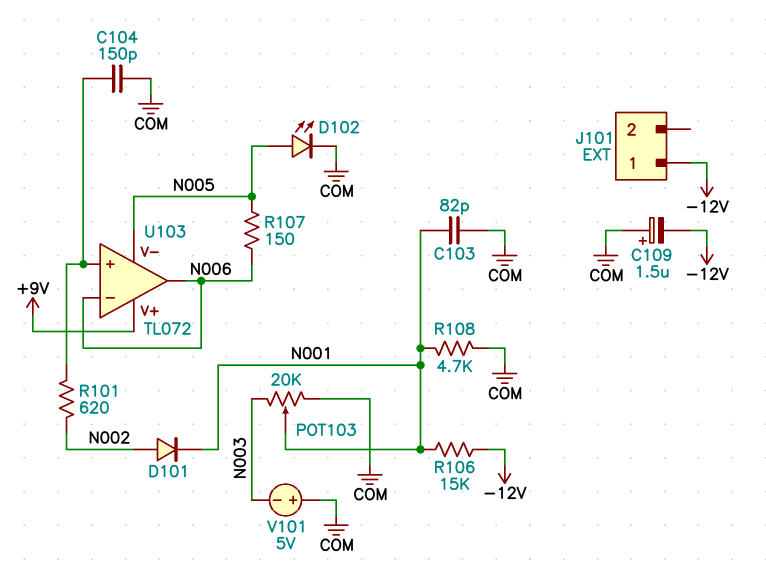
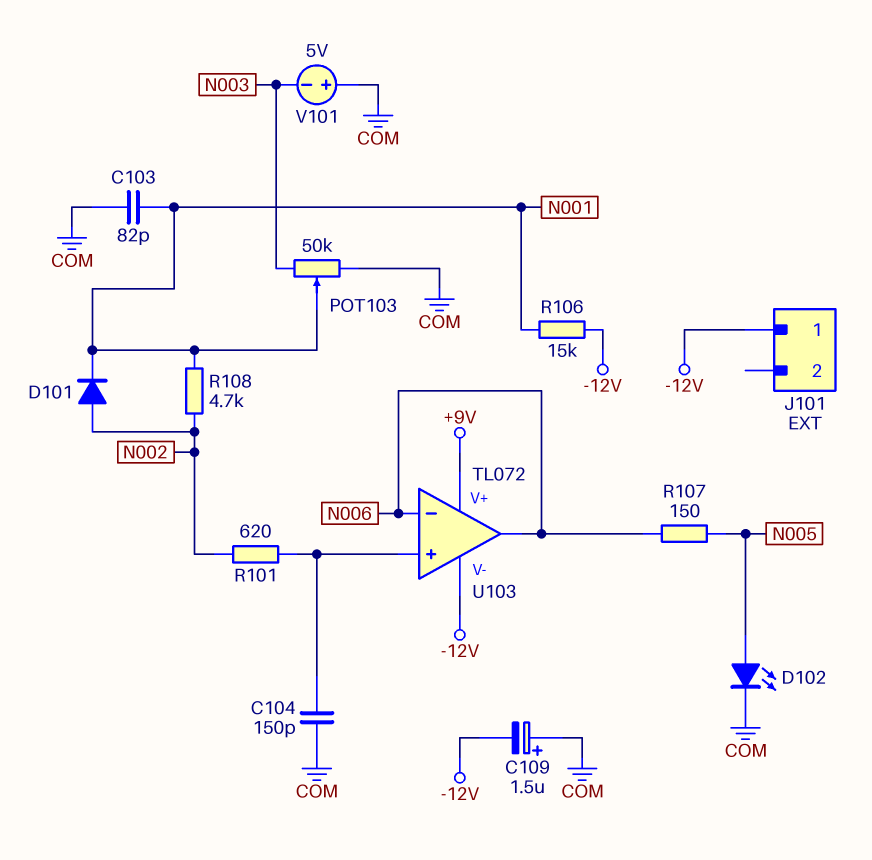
POT103: 20k (COM, N003, wiper N001) -> 50k (COM, N003, wiper N001)
R108: 4.7k (COM, N001) -> 4.7k (N001, N002)
U103 pin V-: N005 -> -12V

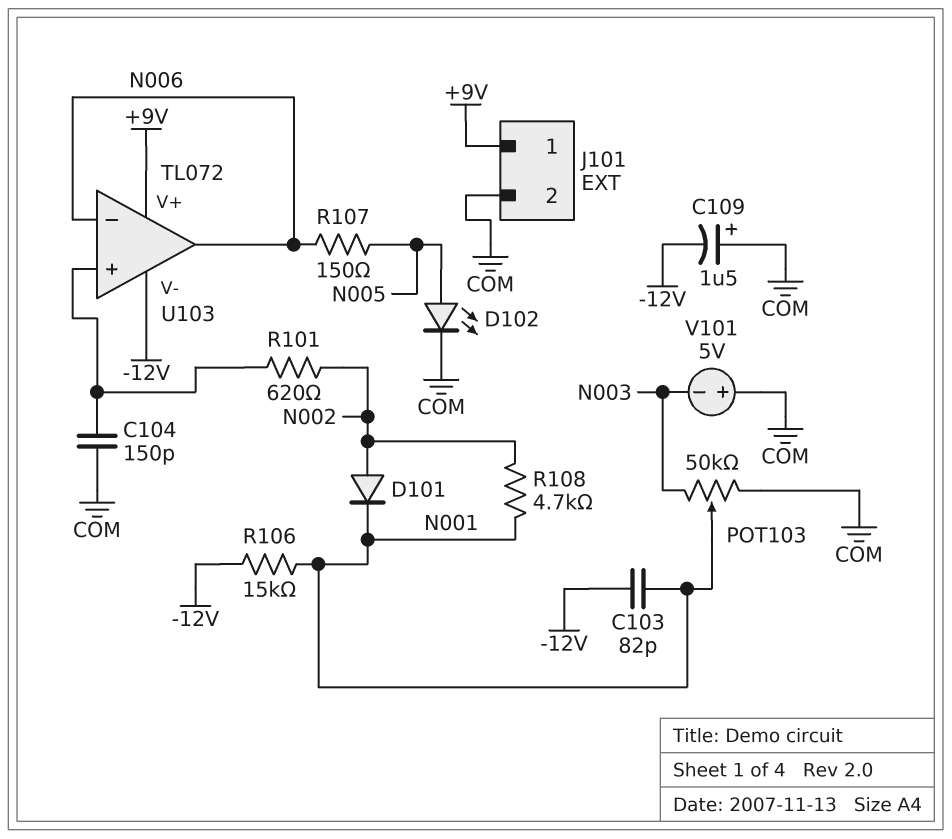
C103: 82pF (COM, N001) -> 82pF (-12V, N001)
J101 pin 1: -12V -> +9V
J101 pin 2: none -> COM

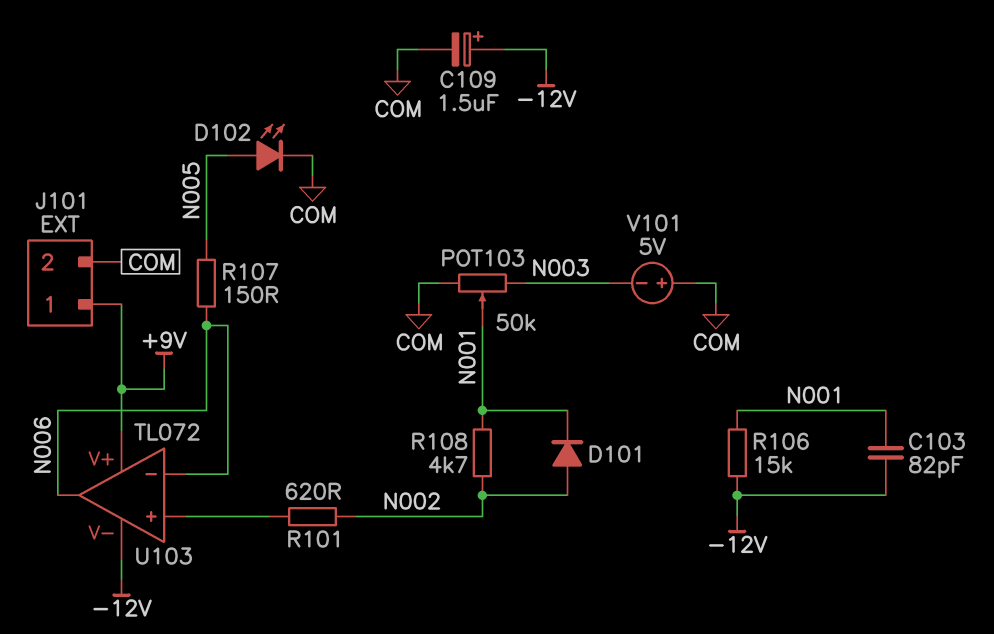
C104: 150pF (COM, U103/in+) -> none
C109: 1.5uF (plus COM, minus -12V) -> 1.5uF (plus -12V, minus COM)

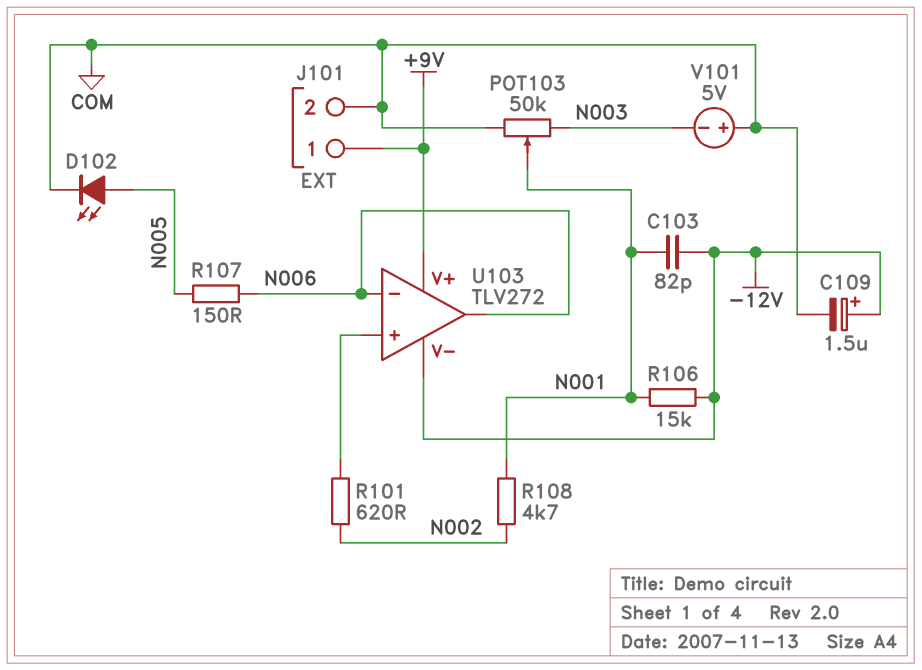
D101: diode (A N002, K N001) -> none
U103: TL072 -> TLV272

